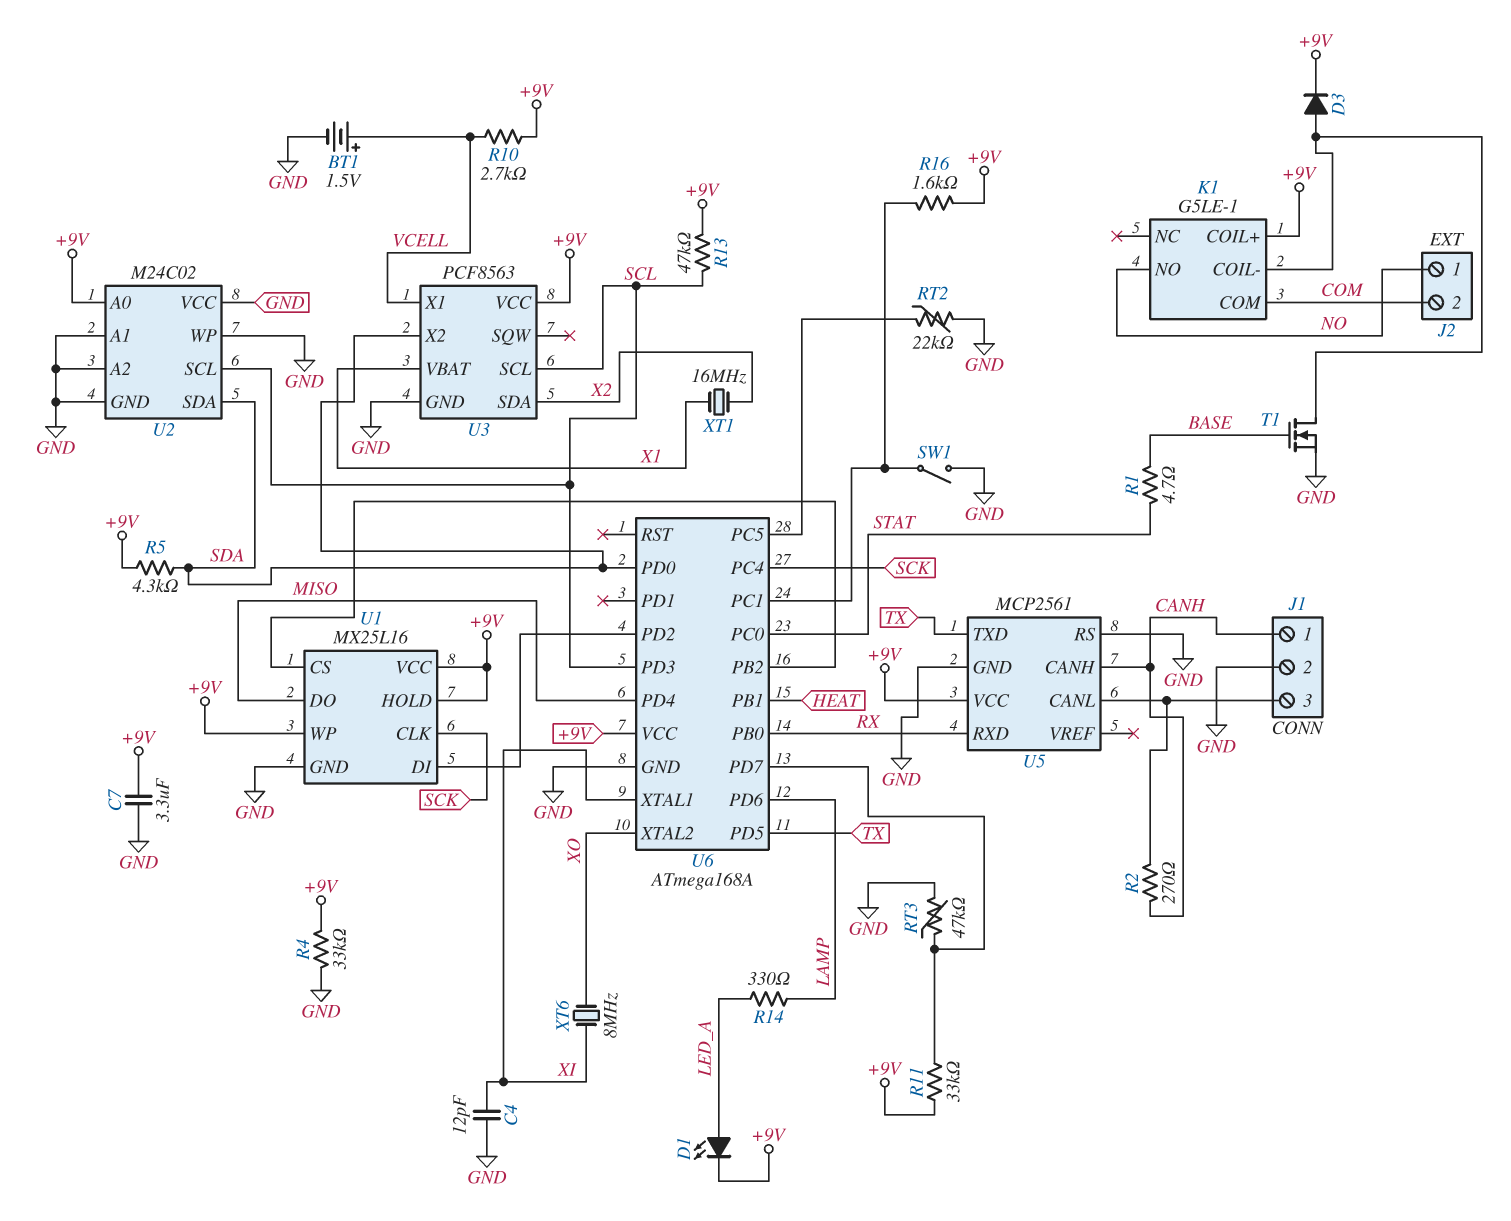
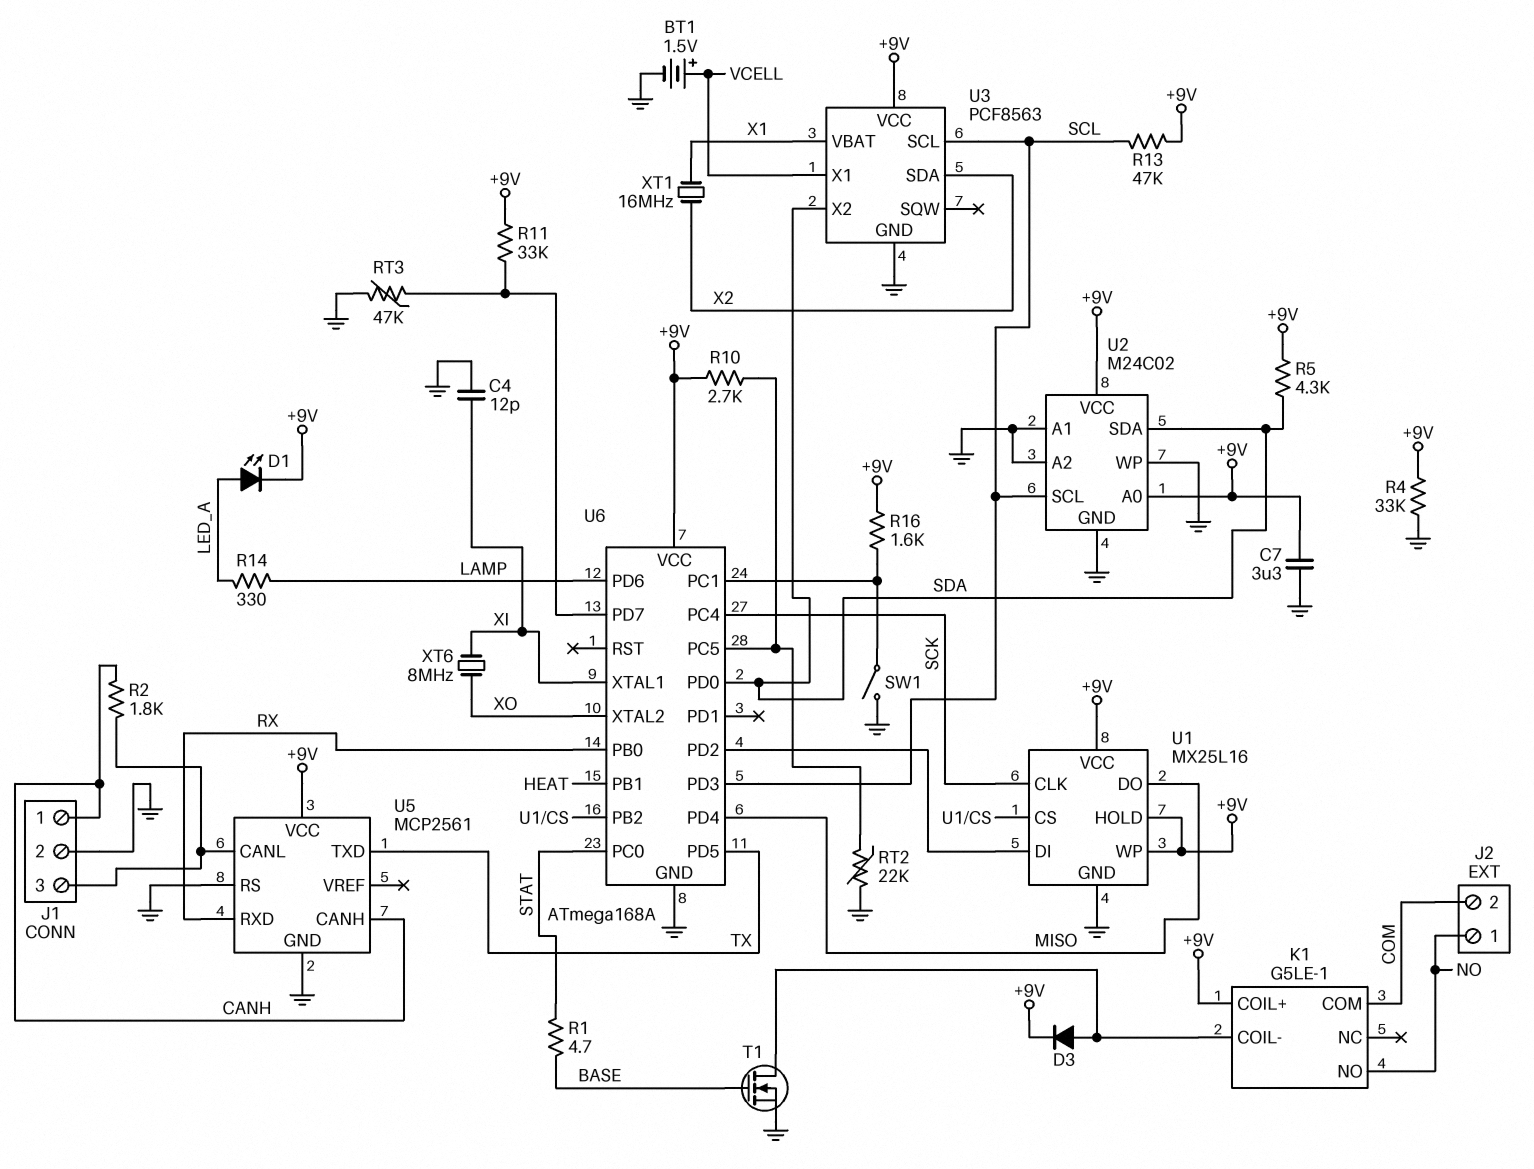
R2: 270 (CANH, J1/3) -> 1.8k (CANH, J1/3)
R10: 2.7k (+9V, VCELL) -> 2.7k (+9V, U6/PC5)
U2 pin VCC: GND -> +9V

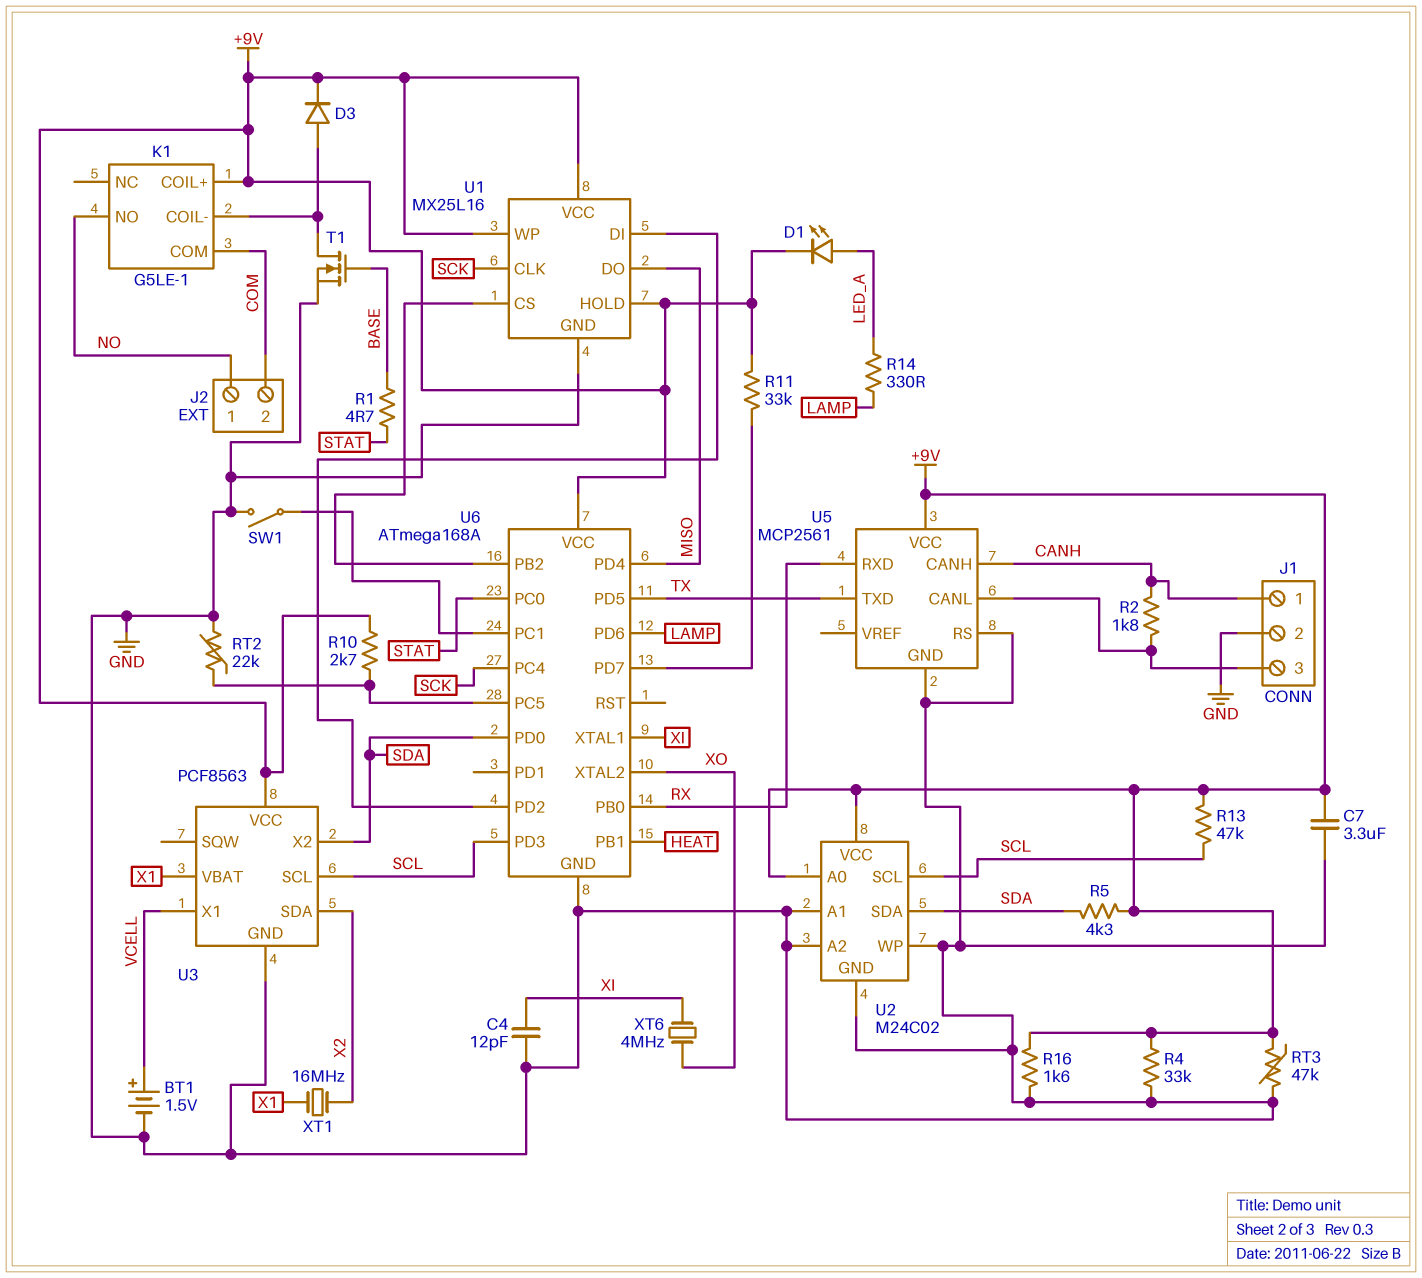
R16: 1.6k (+9V, U6/PC1) -> 1.6k (+9V, GND)
RT3: 47k (GND, U6/PD7) -> 47k (+9V, GND)
XT6: 8MHz (XI, XO) -> 4MHz (XI, XO)

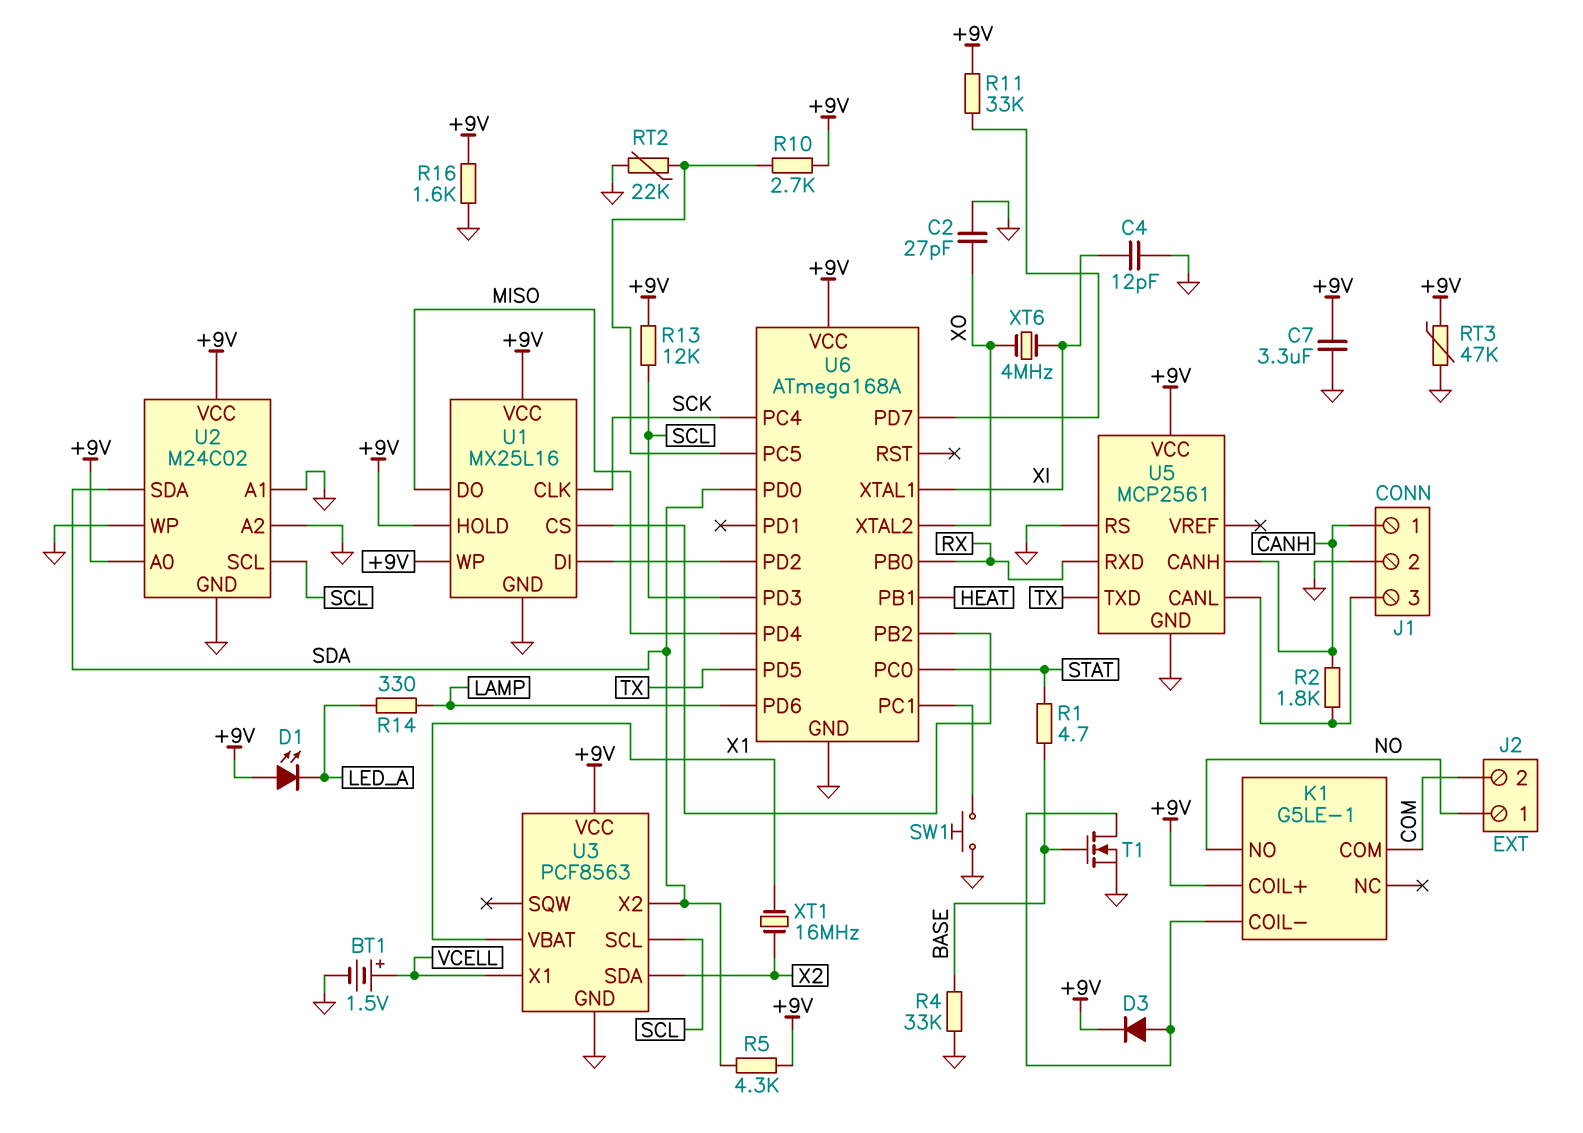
C2: none -> 27pF (GND, XO)
D1: LED (A LED_A, K +9V) -> LED (A +9V, K LED_A)
R4: 33k (+9V, GND) -> 33k (BASE, GND)
R13: 47k (+9V, SCL) -> 12k (+9V, SCL)
SW1: switch (GND, U6/PC1) -> button (GND, U6/PC1)

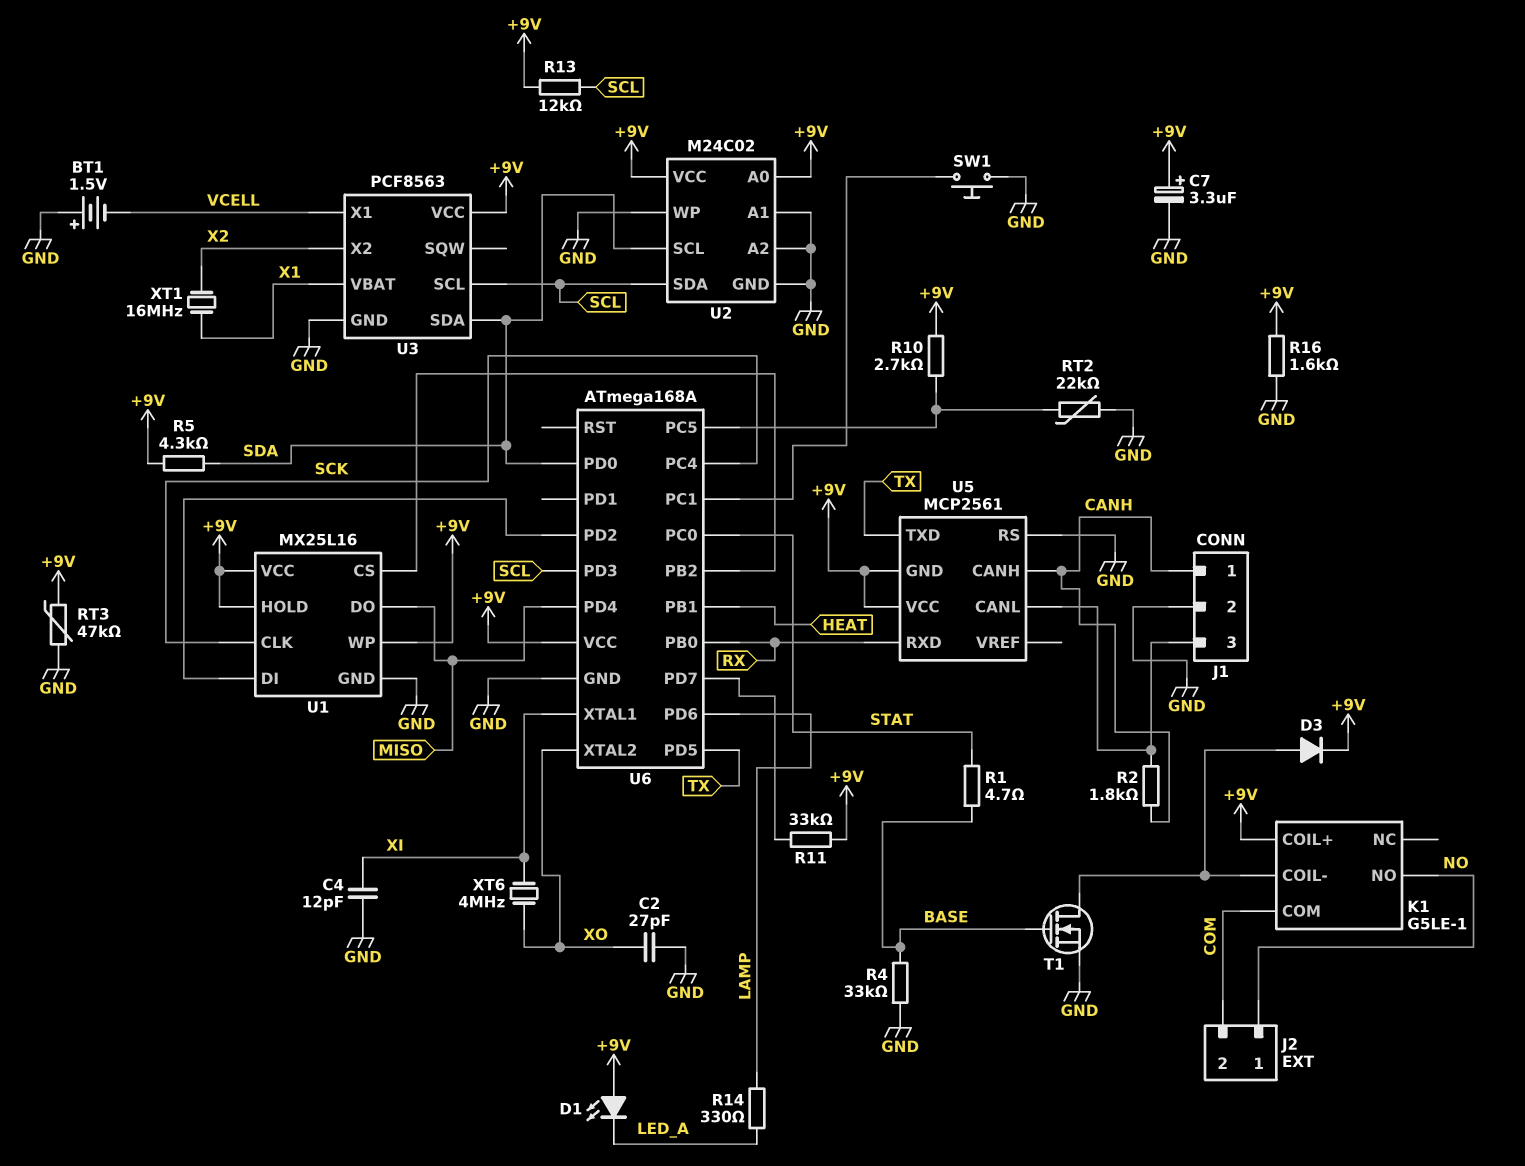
BT1: 1.5V (plus VCELL, minus GND) -> 1.5V (plus GND, minus VCELL)
C7: 3.3uF (+9V, GND) -> 3.3uF (plus +9V, minus GND)
U2 pin SCL: SCL -> SDA
U2 pin SDA: SDA -> SCL
U3 pin SDA: X2 -> SDA
U3 pin X2: SDA -> X2
U5 pin GND: GND -> +9V

